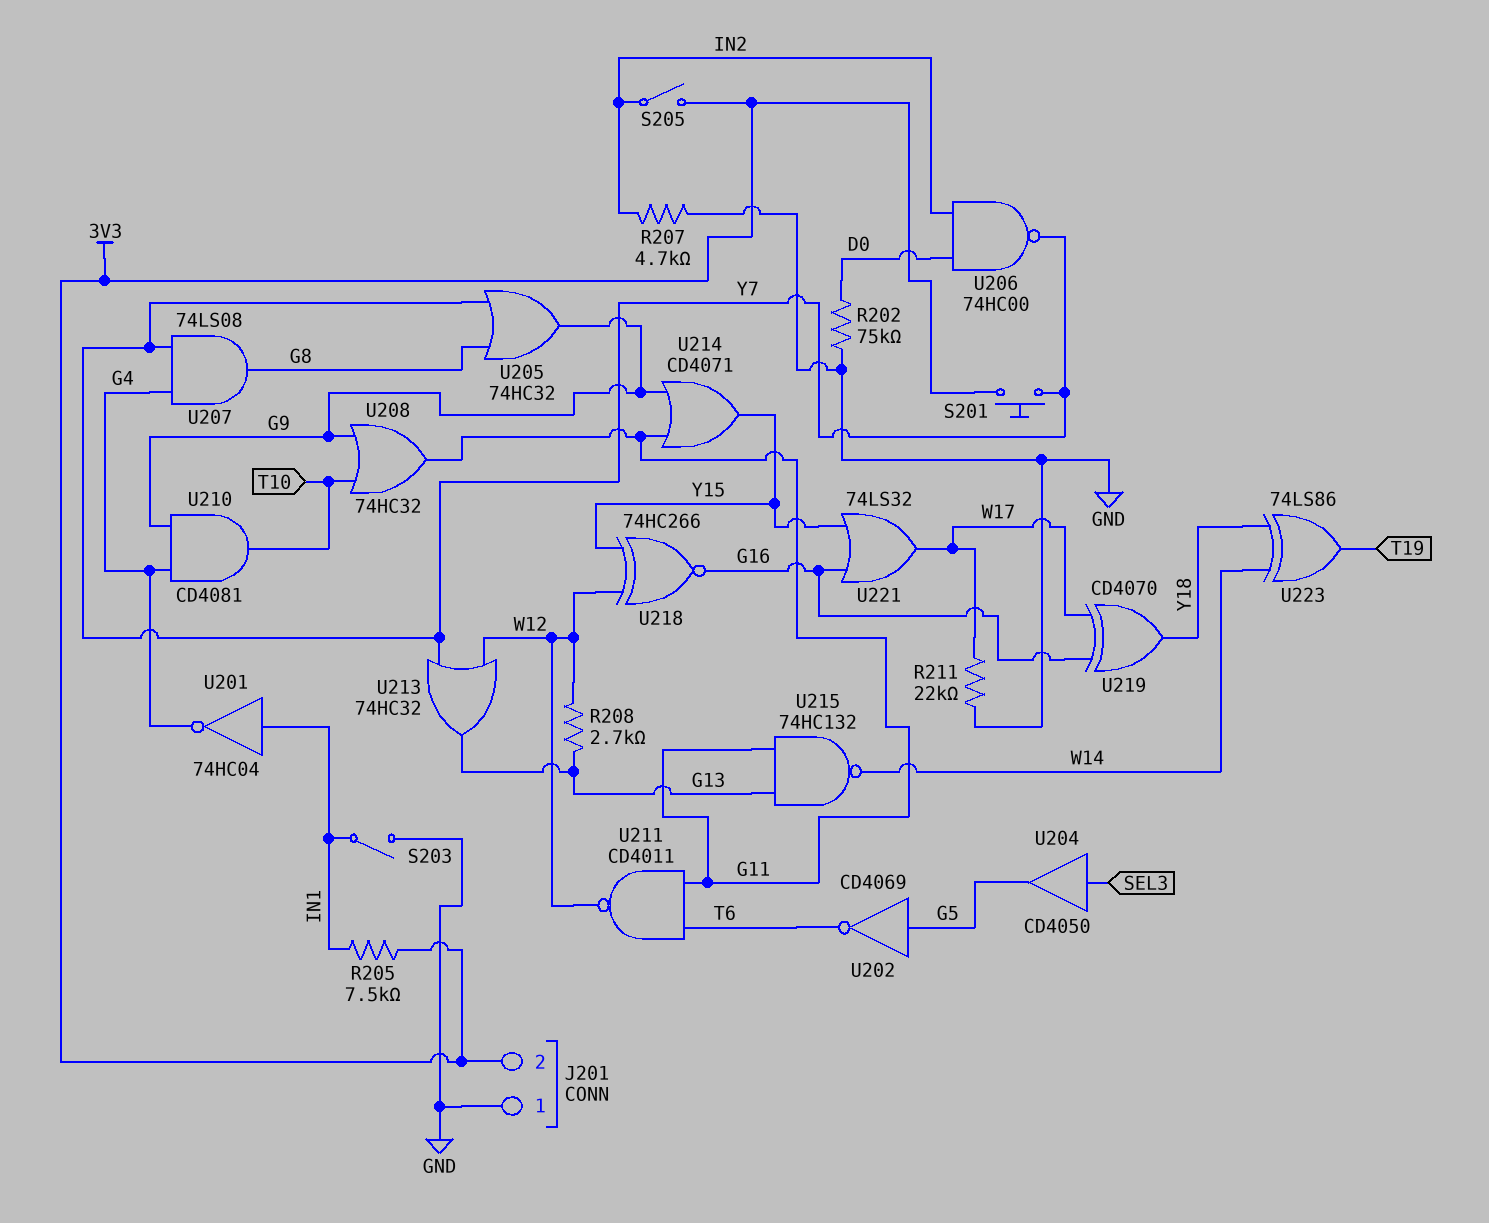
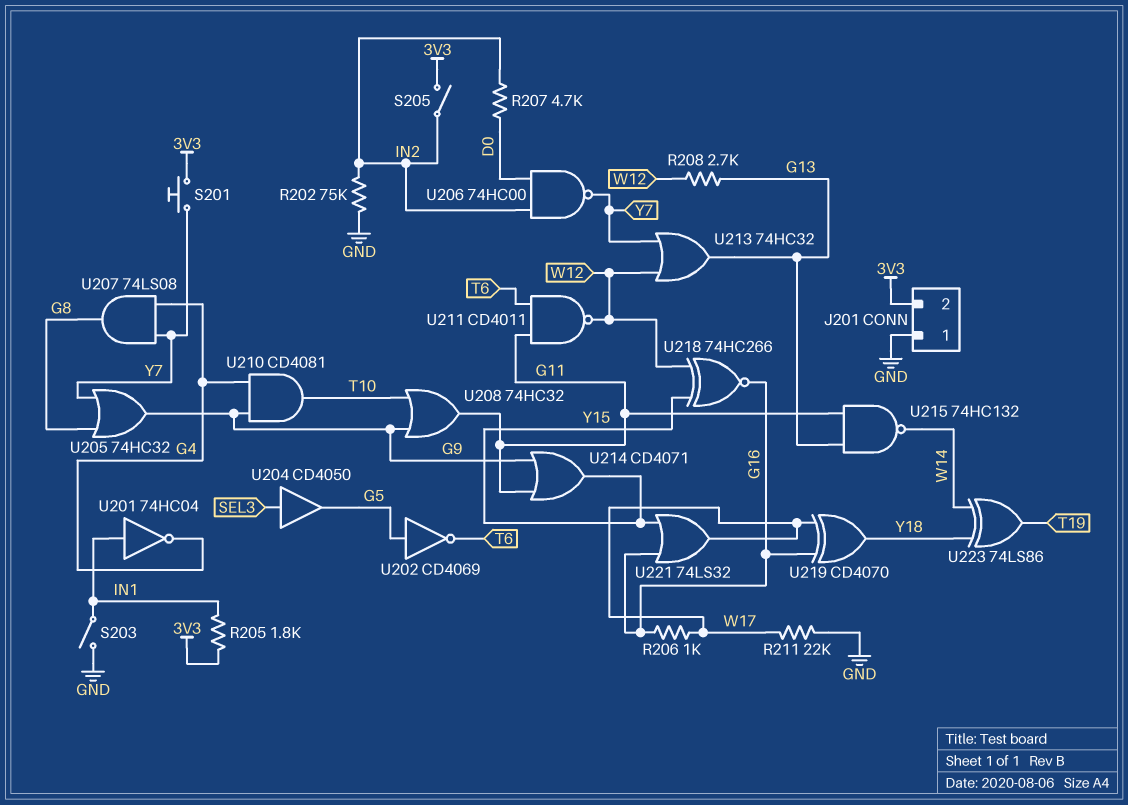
R202: 75k (D0, GND) -> 75k (GND, IN2)
R205: 7.5k (3V3, IN1) -> 1.8k (3V3, IN1)
R206: none -> 1k (G16, W17)
R207: 4.7k (GND, IN2) -> 4.7k (D0, IN2)

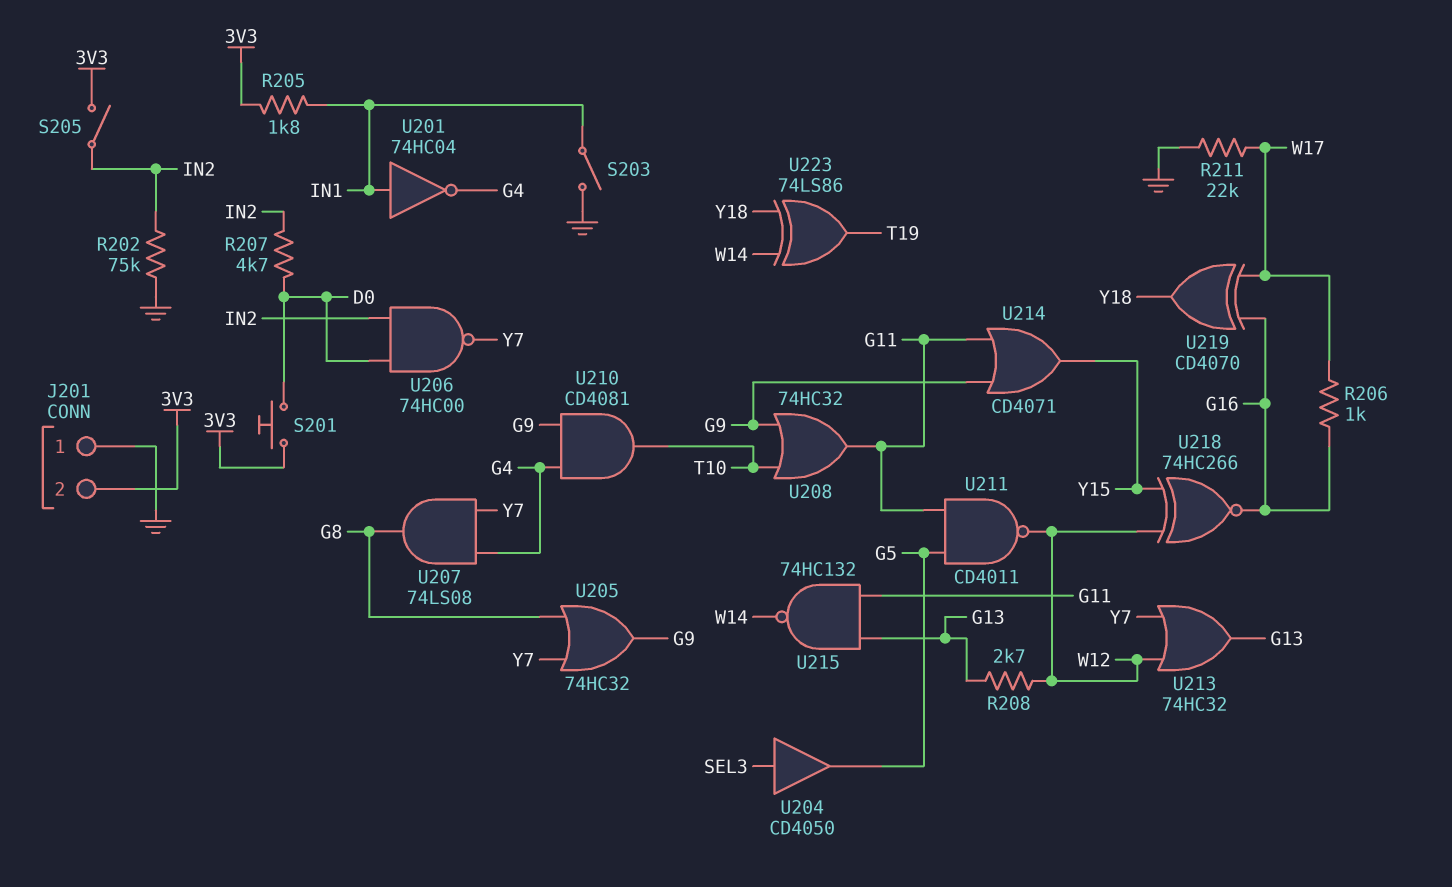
S201: button (3V3, Y7) -> button (3V3, D0)
U202: NOT CD4069 (in G5, out T6) -> none
U211: NAND CD4011 (in G11, in T6, out W12) -> NAND CD4011 (in G5, in G11, out W12)
U221: OR 74LS32 (in G16, in Y15, out W17) -> none

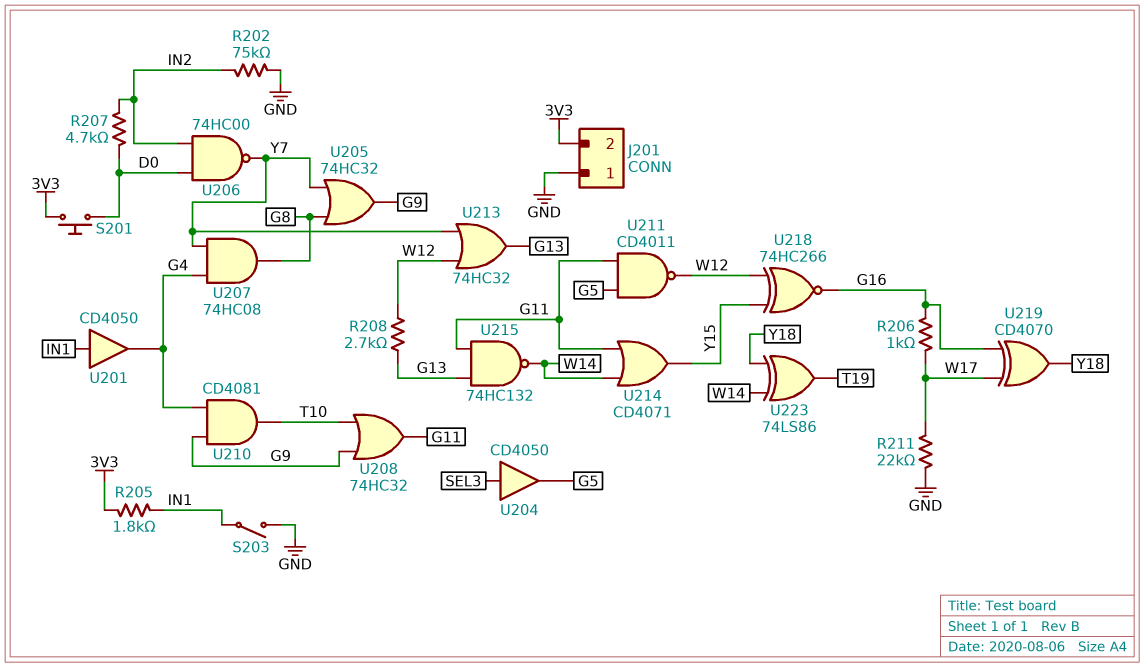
S205: switch (3V3, IN2) -> none
U201: NOT 74HC04 (in IN1, out G4) -> buffer CD4050 (in IN1, out G4)
U207: AND 74LS08 (in G4, in Y7, out G8) -> AND 74HC08 (in G4, in Y7, out G8)
U214: OR CD4071 (in G9, in G11, out Y15) -> OR CD4071 (in G11, in W14, out Y15)

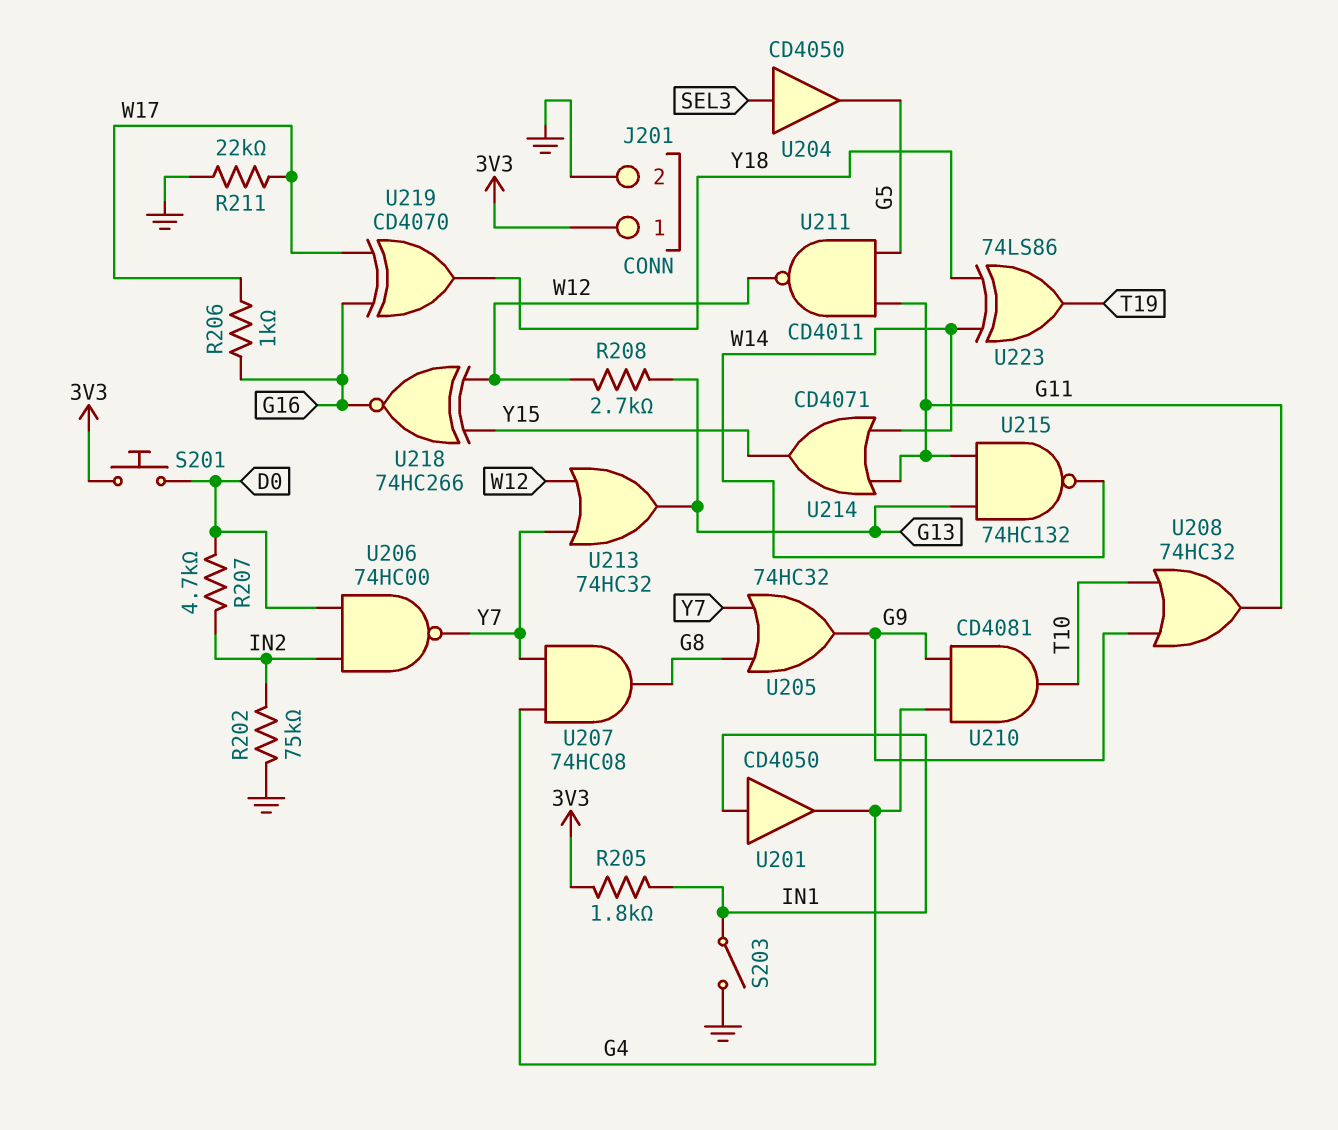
J201 pin 1: GND -> 3V3
J201 pin 2: 3V3 -> GND

